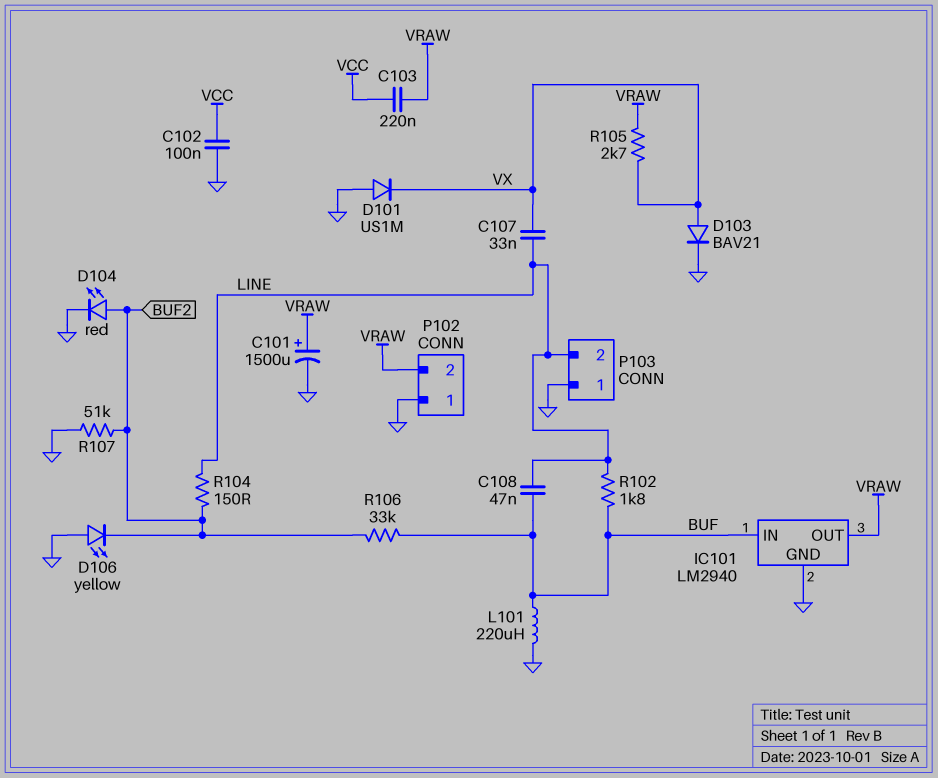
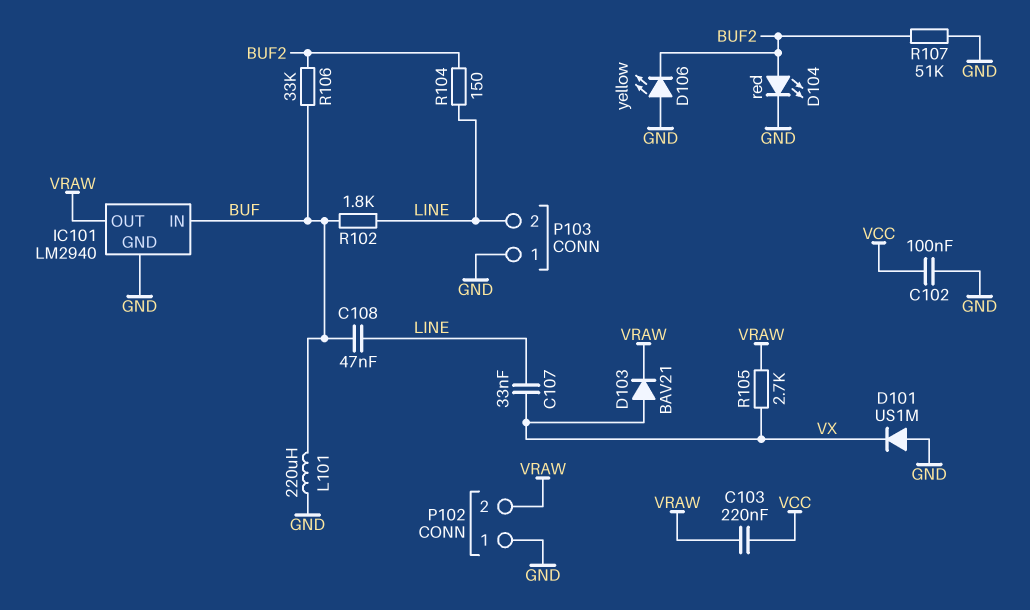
C101: 1500uF (plus VRAW, minus GND) -> none
D103: diode BAV21 (A VX, K GND) -> diode BAV21 (A VX, K VRAW)

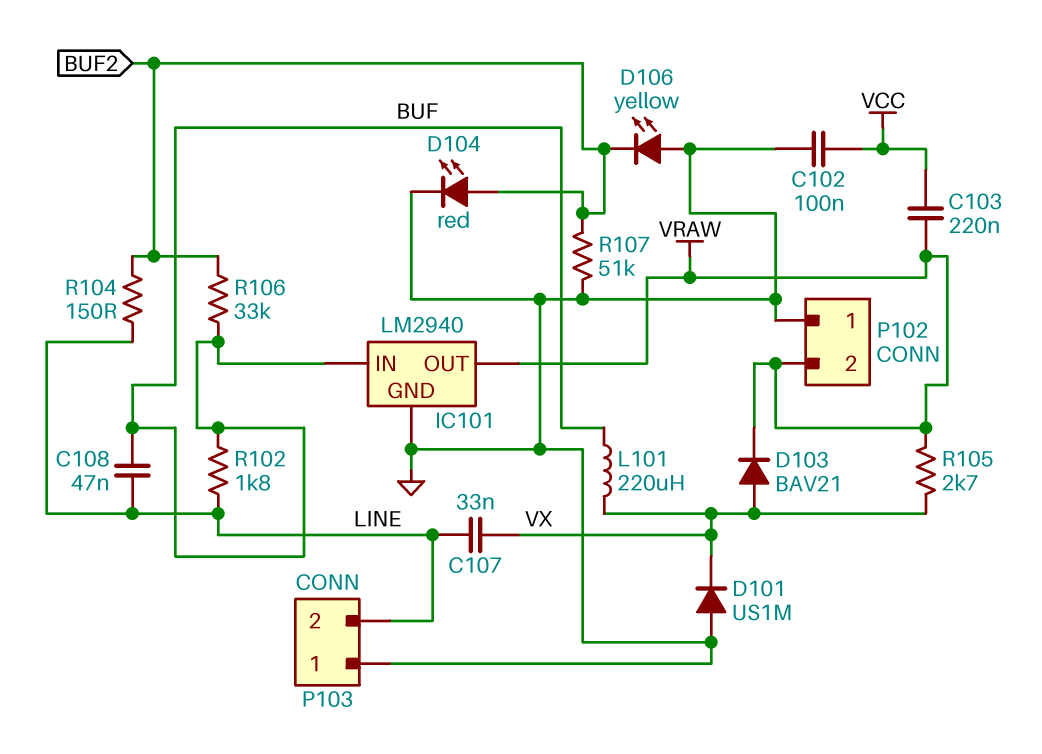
L101: 220uH (BUF, GND) -> 220uH (BUF, VX)

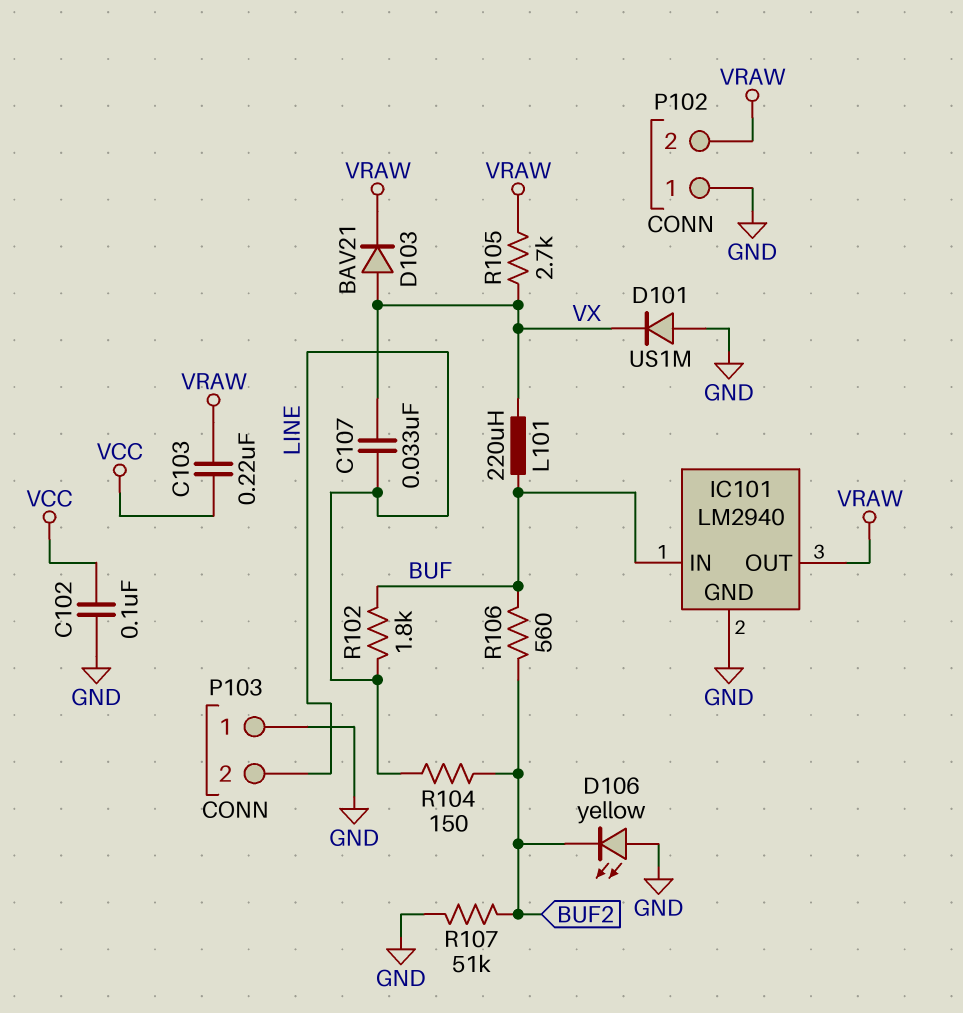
C108: 47nF (BUF, LINE) -> none
D104: LED red (A BUF2, K GND) -> none
R106: 33k (BUF, BUF2) -> 560 (BUF, BUF2)

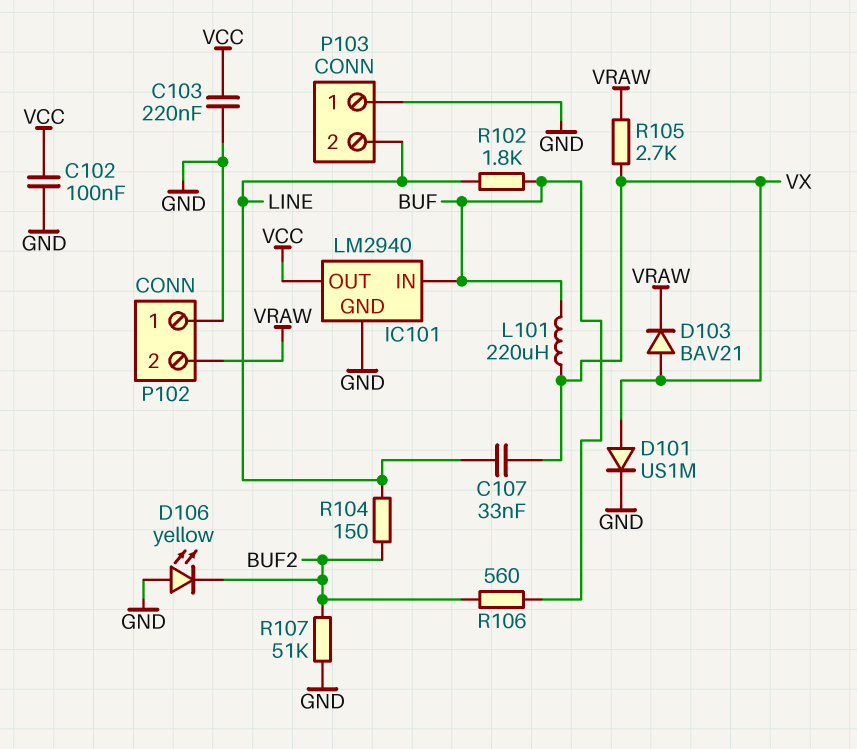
C103: 220nF (VCC, VRAW) -> 220nF (GND, VCC)
D101: diode US1M (A GND, K VX) -> diode US1M (A VX, K GND)
IC101 pin OUT: VRAW -> VCC

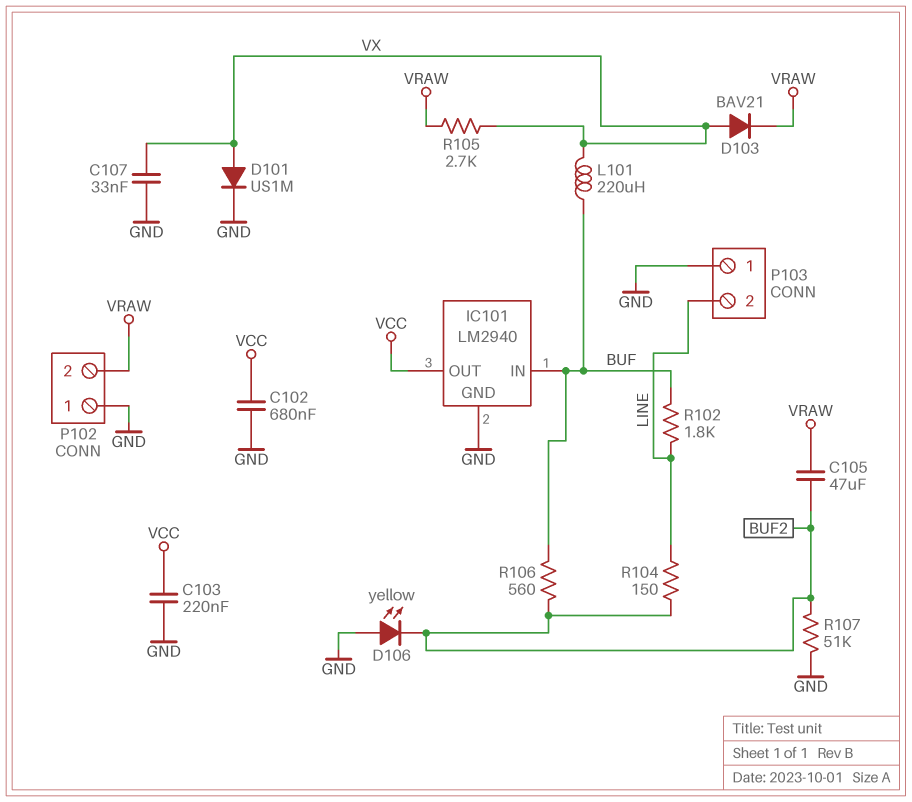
C102: 100nF (GND, VCC) -> 680nF (GND, VCC)
C105: none -> 47uF (BUF2, VRAW)
C107: 33nF (LINE, VX) -> 33nF (GND, VX)

